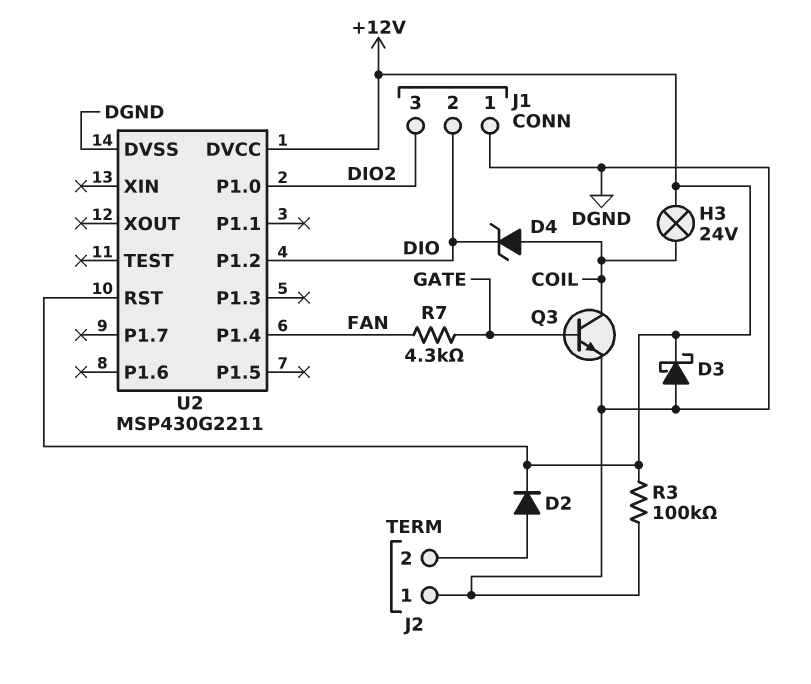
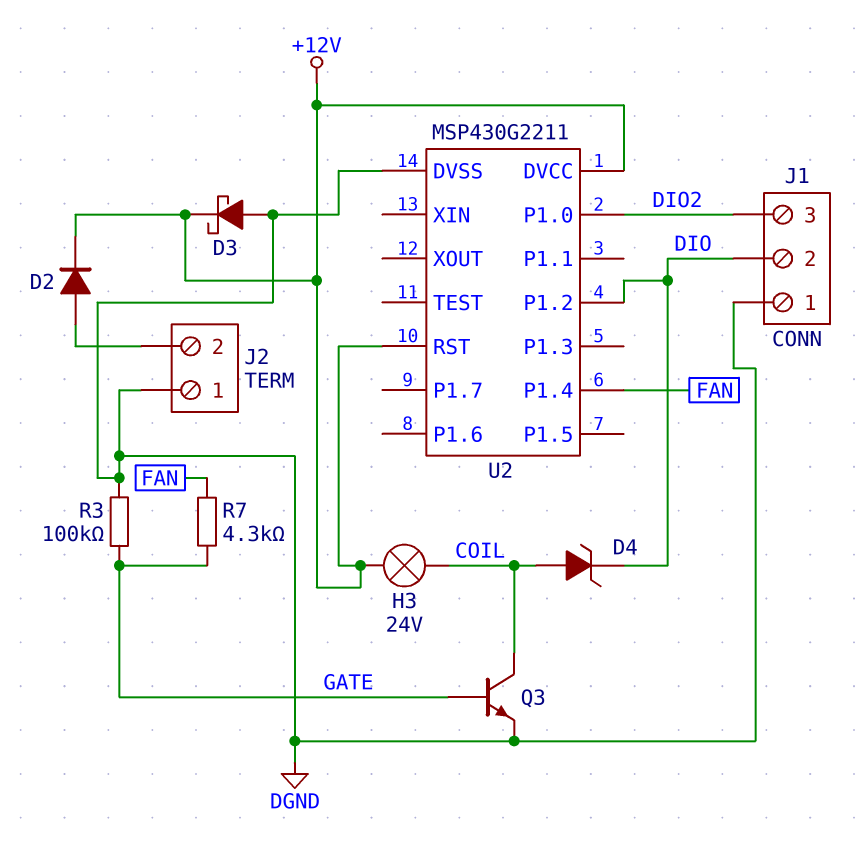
R3: 100k (+12V, DGND) -> 100k (DGND, GATE)

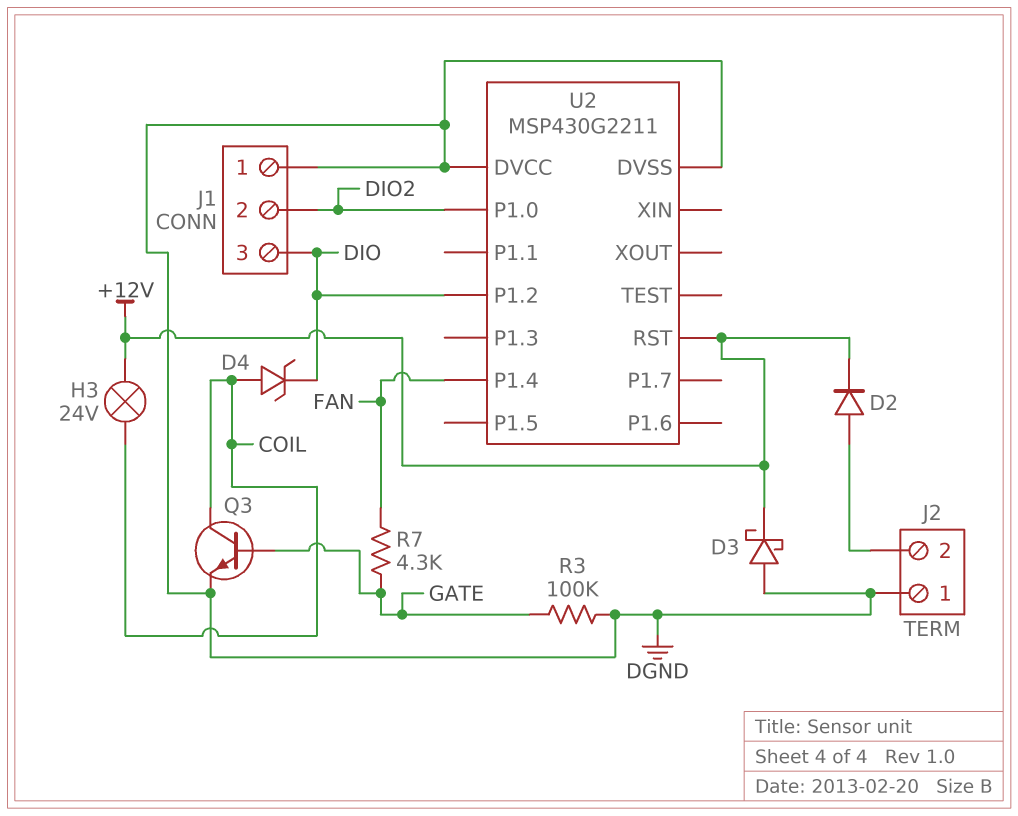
J1 pin 2: DIO -> DIO2
J1 pin 3: DIO2 -> DIO
U2 pin DVCC: +12V -> DGND

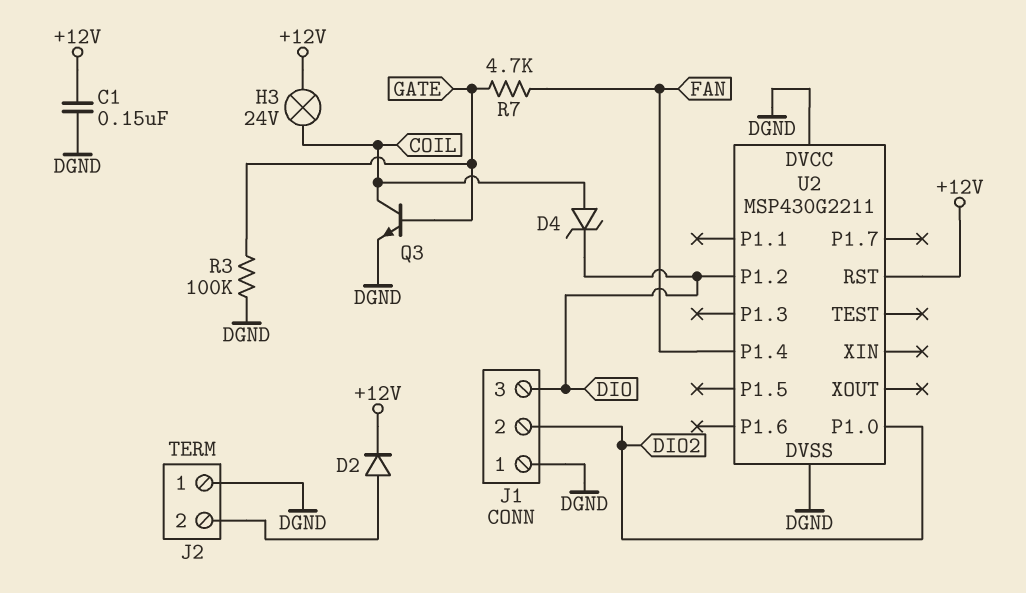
C1: none -> 150nF (+12V, DGND)
D3: schottky (A DGND, K +12V) -> none
R7: 4.3k (FAN, GATE) -> 4.7k (FAN, GATE)

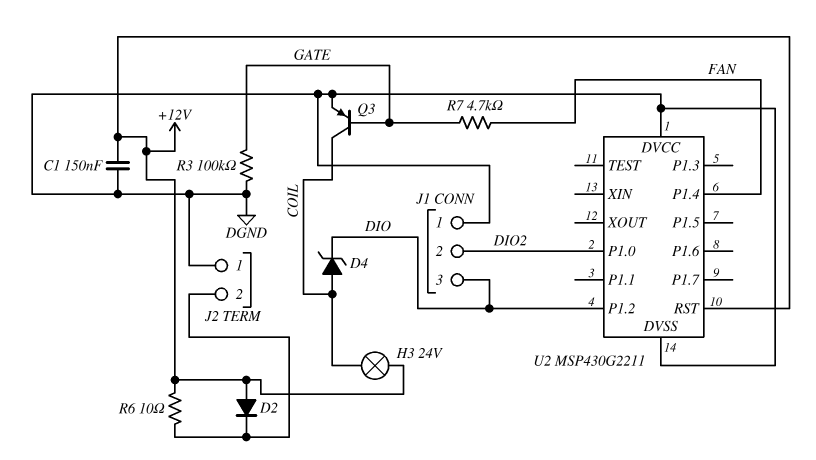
D2: diode (A J2/2, K +12V) -> diode (A +12V, K J2/2)
Q3: NPN (B GATE, C COIL, E DGND) -> PNP (B GATE, C COIL, E DGND)
R6: none -> 10 (+12V, J2/2)

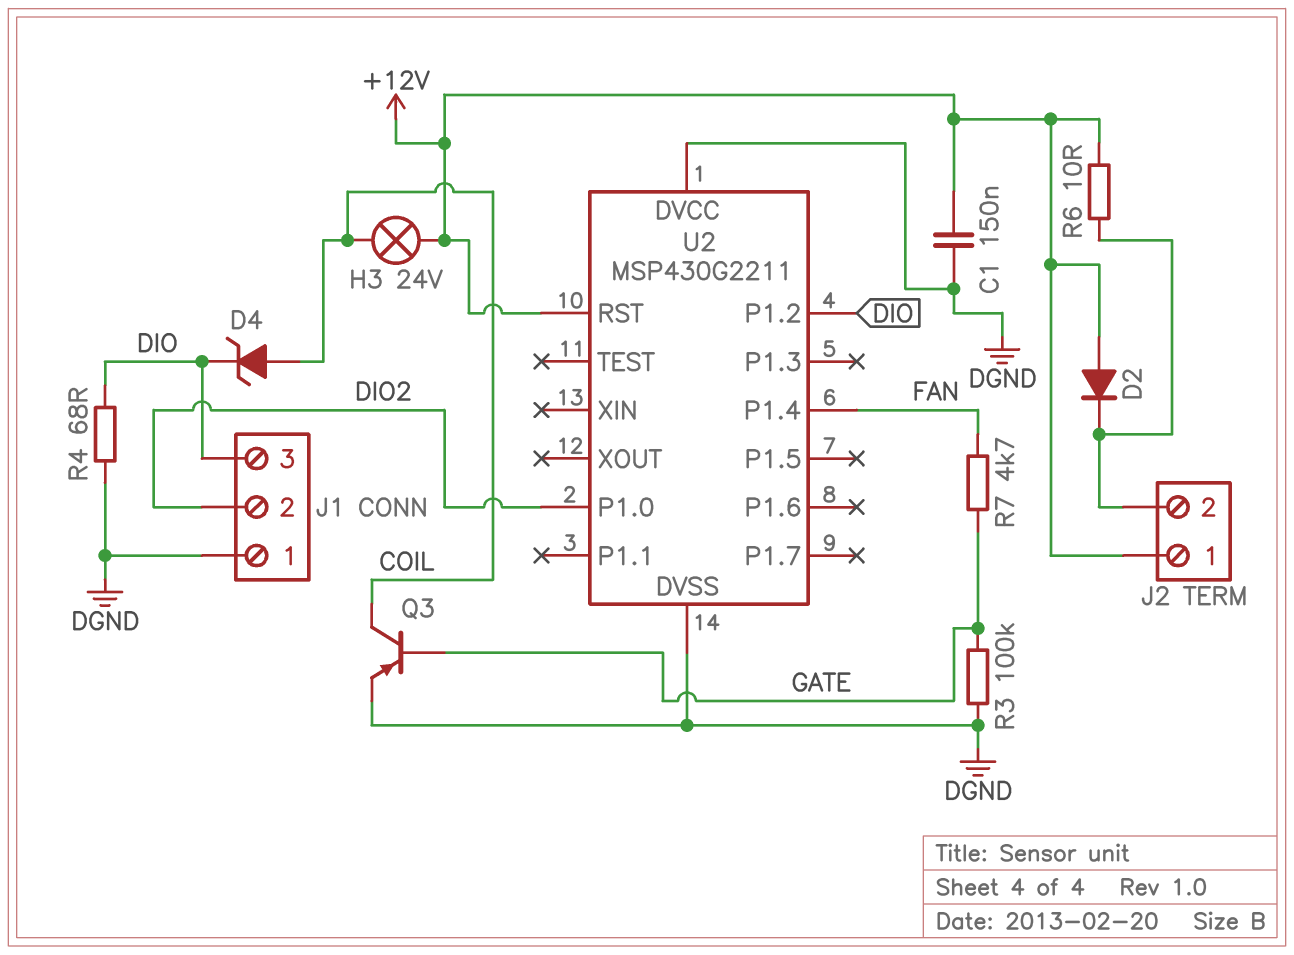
J2 pin 1: DGND -> +12V
R4: none -> 68 (DGND, DIO)

